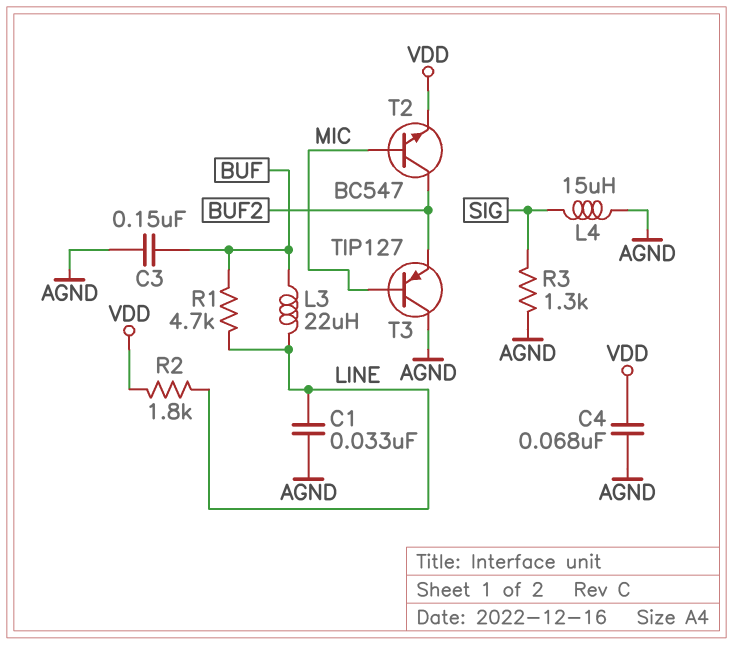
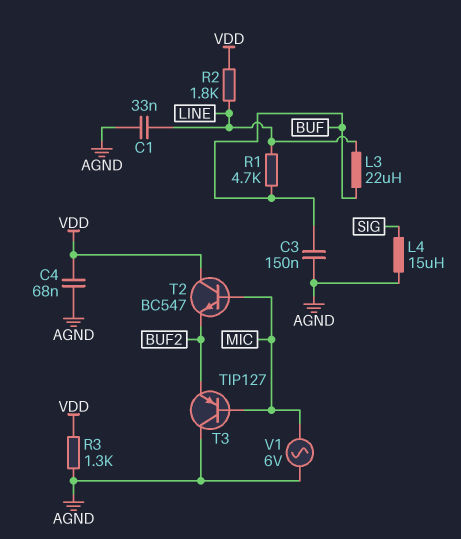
R3: 1.3k (AGND, SIG) -> 1.3k (AGND, VDD)
T2: NPN BC547 (B MIC, C BUF2, E VDD) -> NPN BC547 (B MIC, C VDD, E BUF2)
V1: none -> AC 6V (AGND, MIC)

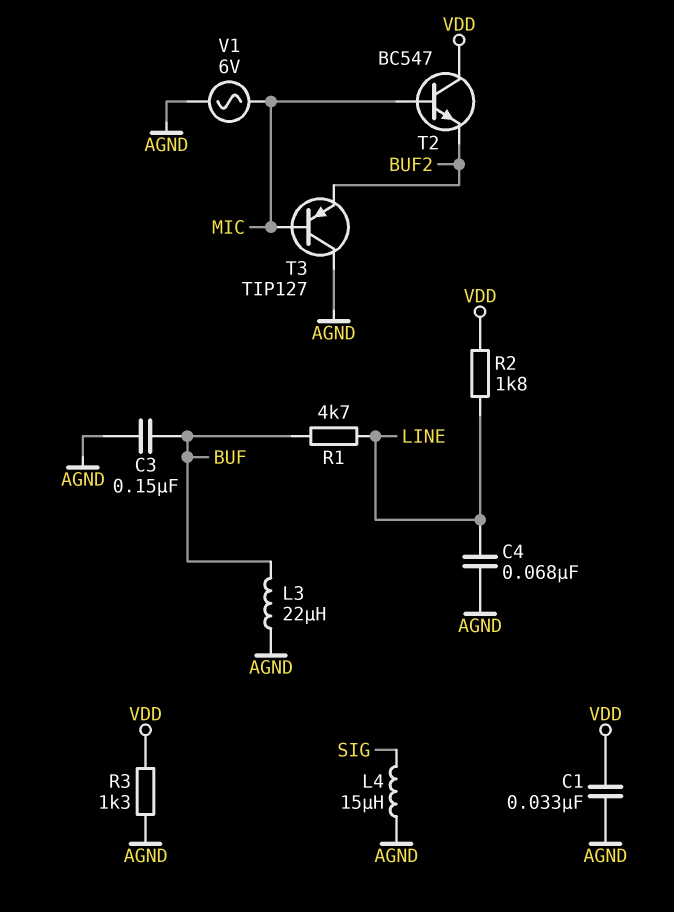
C1: 33nF (AGND, LINE) -> 33nF (AGND, VDD)
C4: 68nF (AGND, VDD) -> 68nF (AGND, LINE)
L3: 22uH (BUF, LINE) -> 22uH (AGND, BUF)

